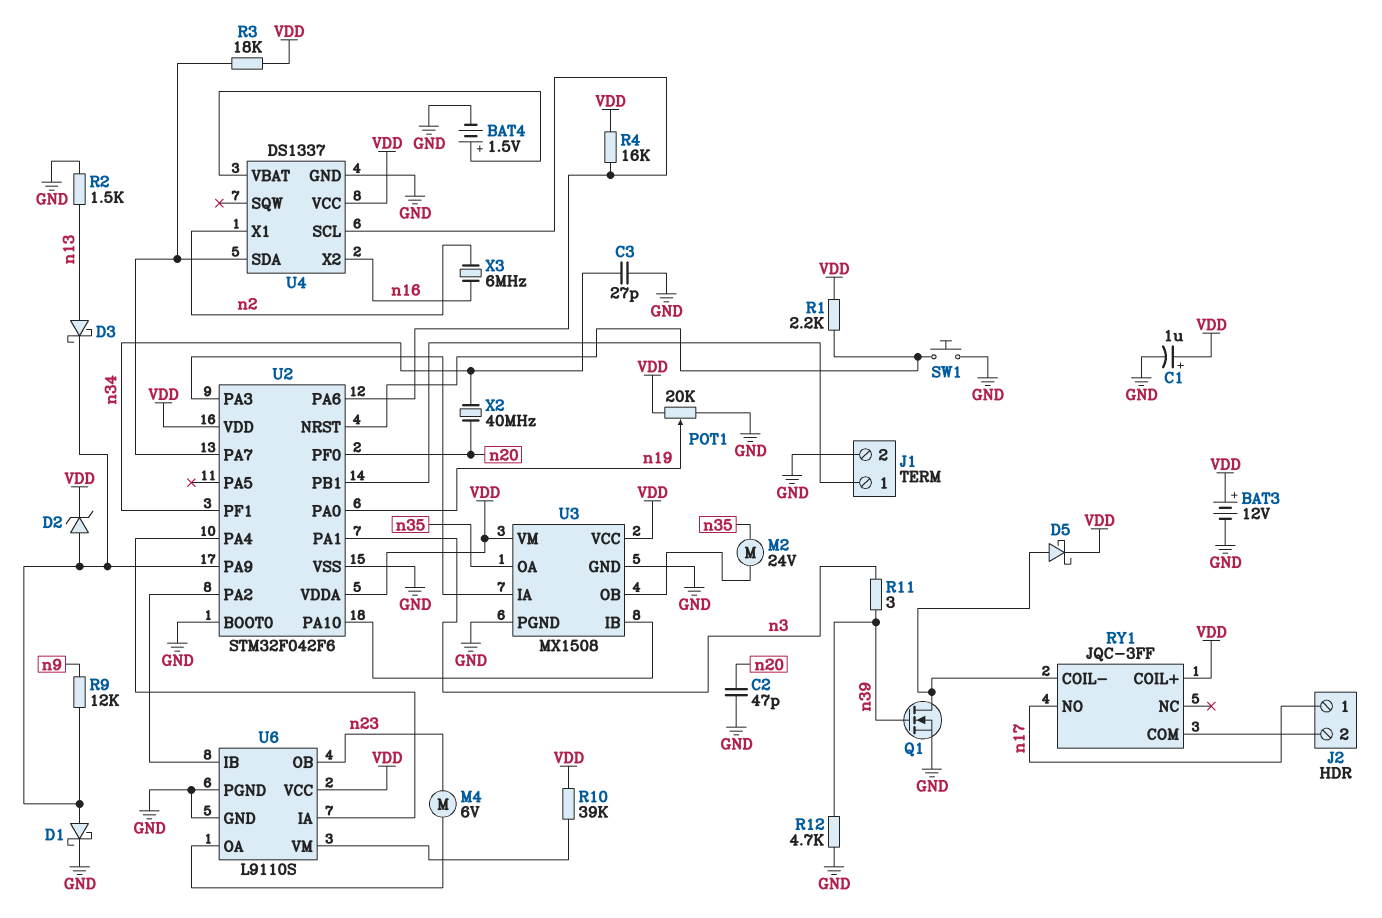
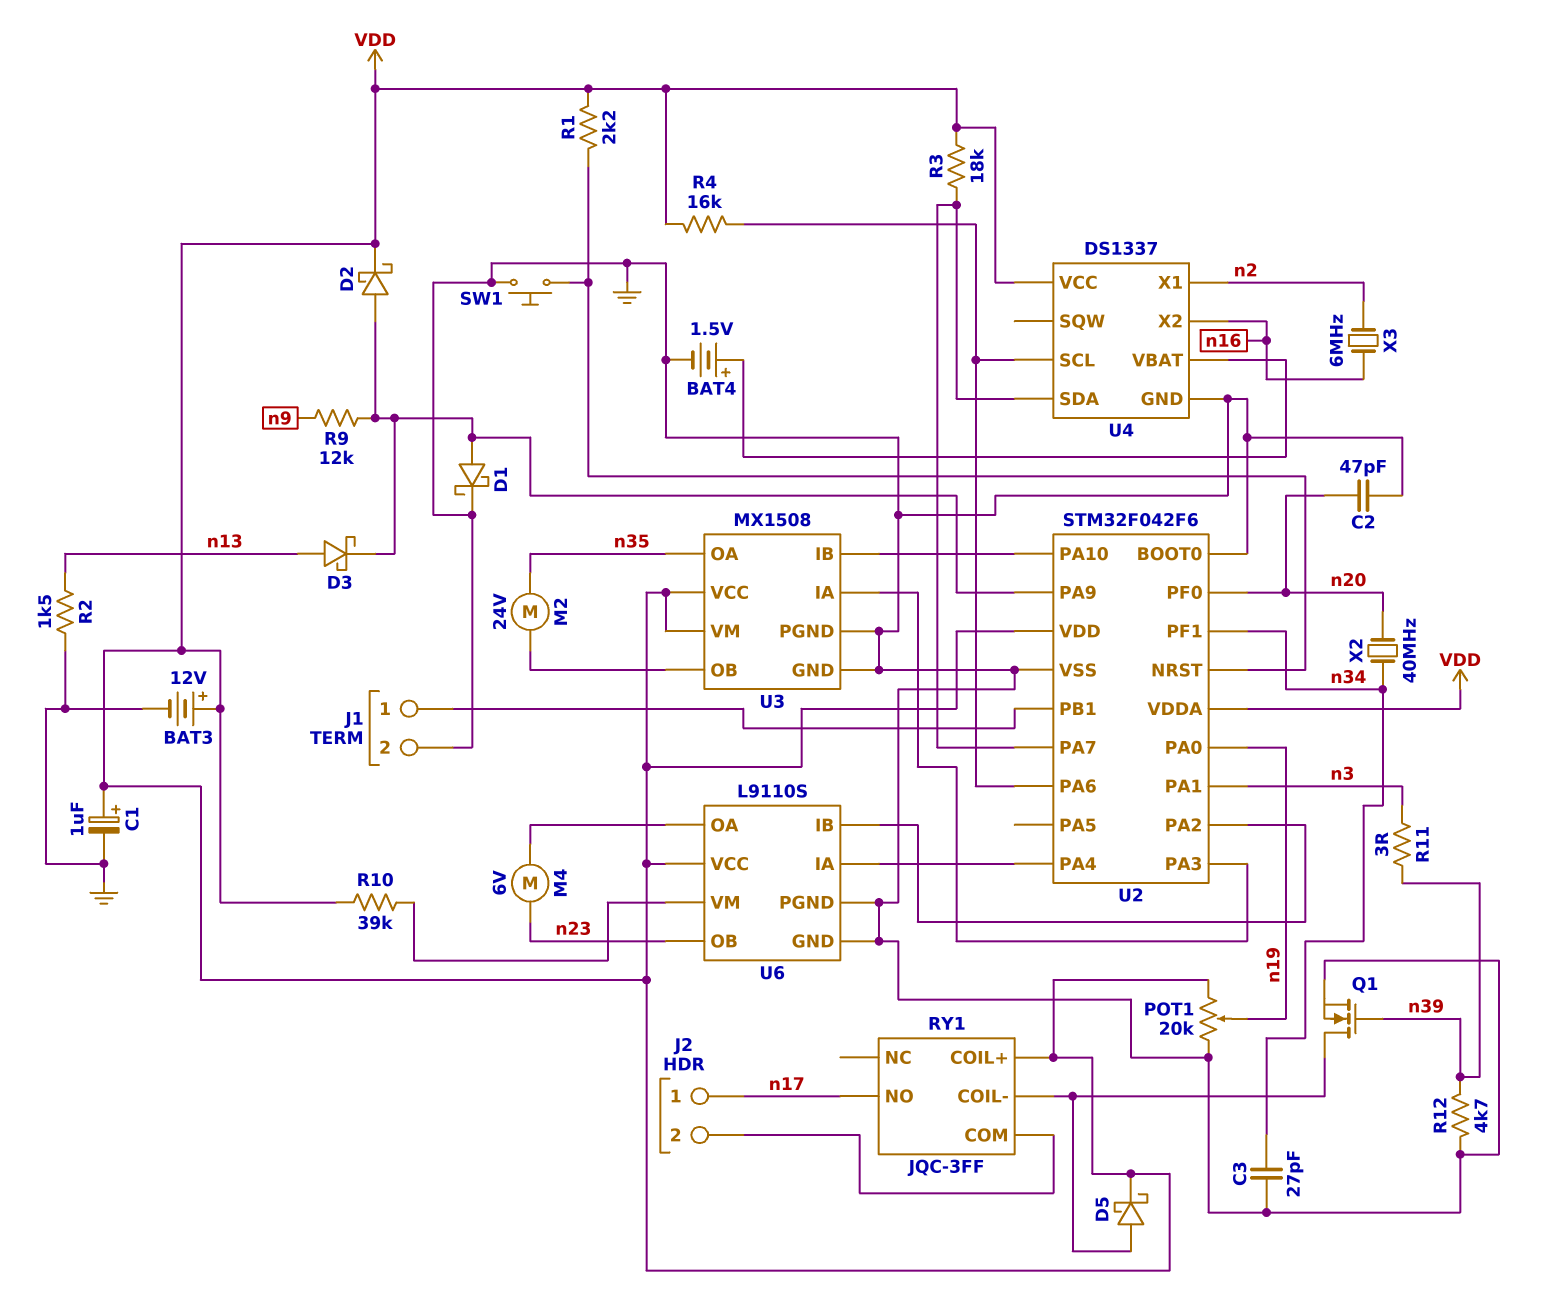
D2: zener (A U2/PA9, K VDD) -> schottky (A U2/PA9, K VDD)

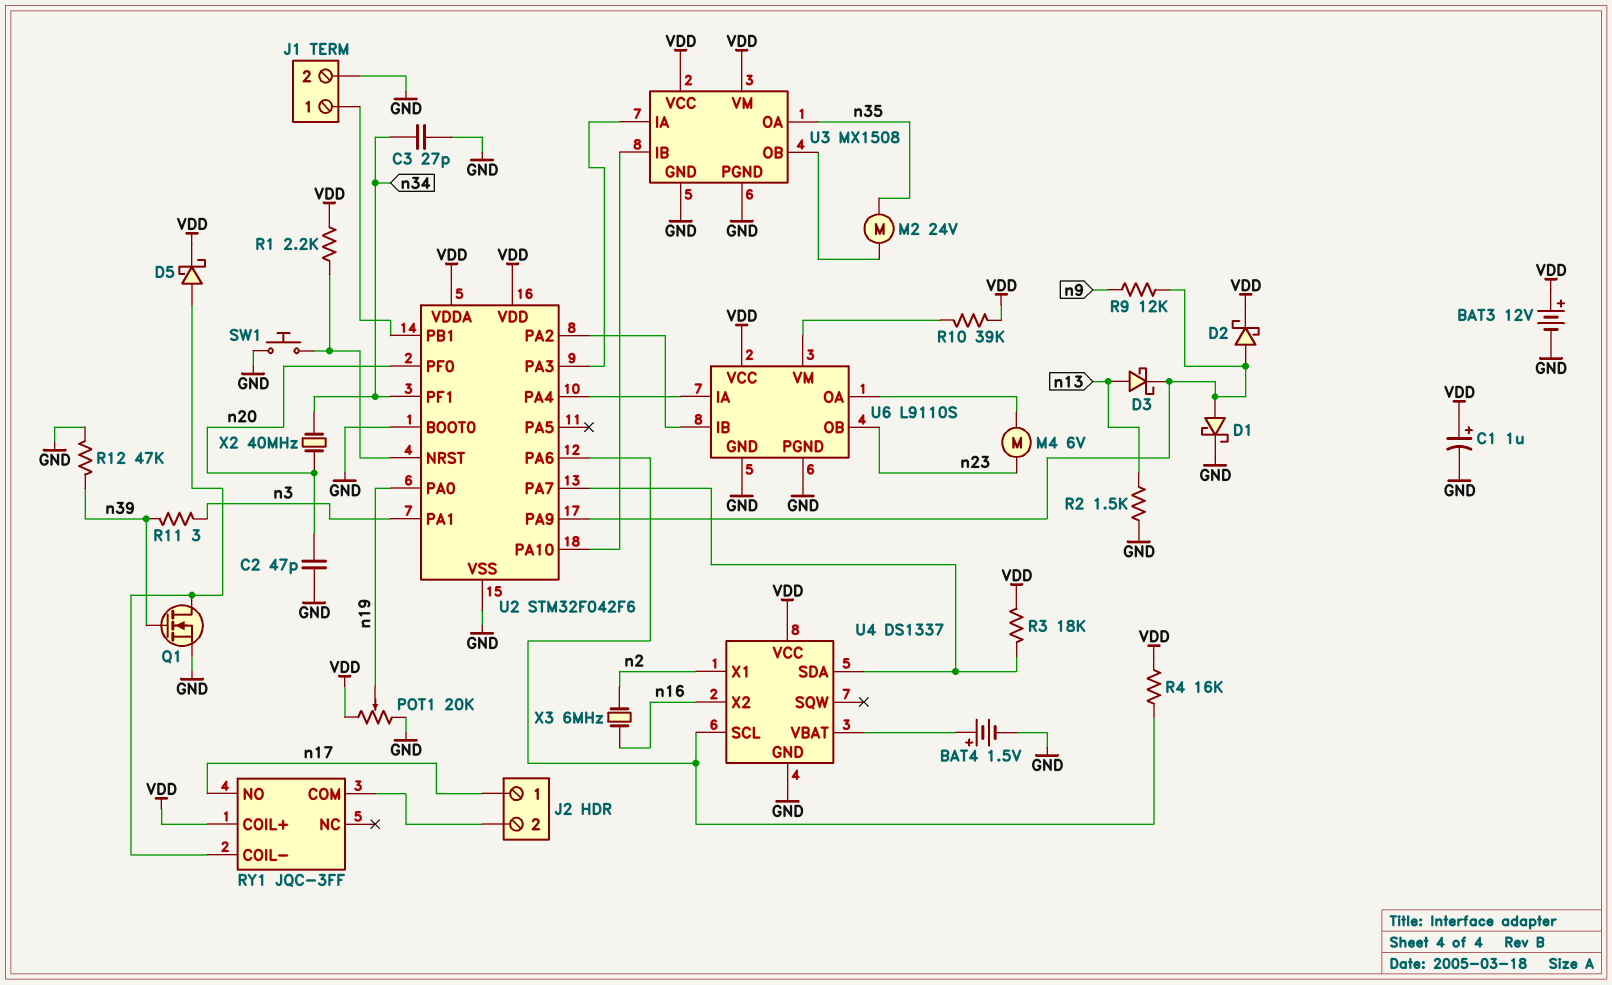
R12: 4.7k (GND, n39) -> 47k (GND, n39)

